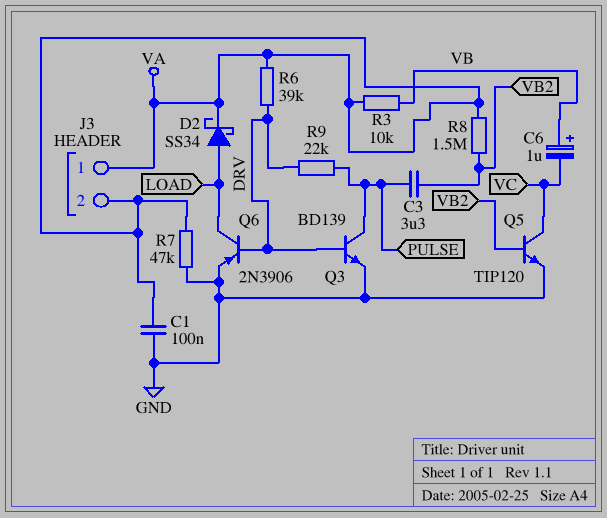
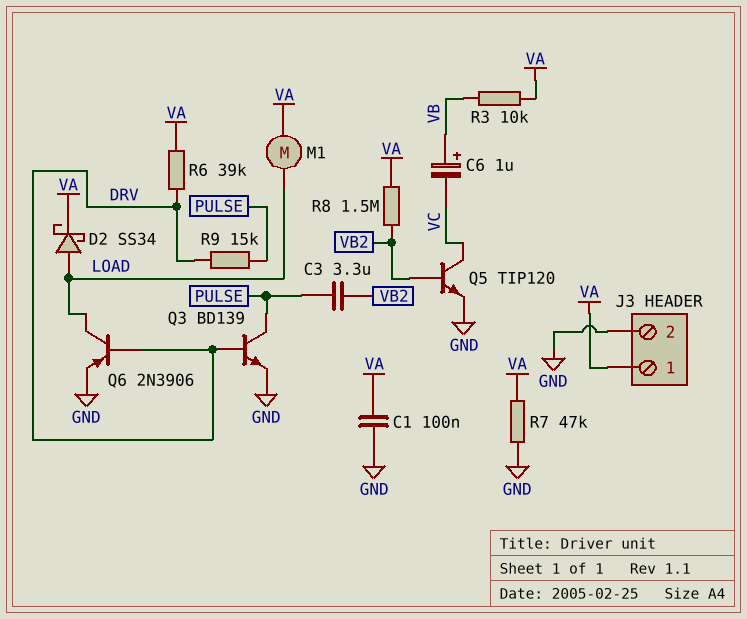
J3 pin 2: VA -> GND
M1: none -> motor (LOAD, VA)
R9: 22k (DRV, PULSE) -> 15k (DRV, PULSE)

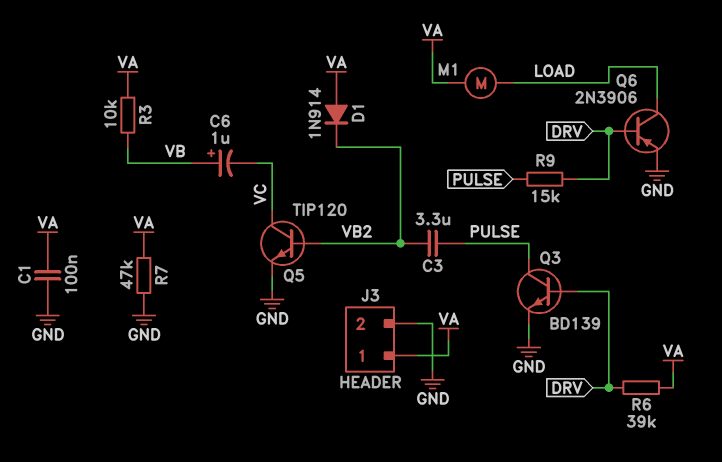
D1: none -> diode 1N914 (A VA, K VB2)
D2: schottky SS34 (A LOAD, K VA) -> none
R8: 1.5M (VA, VB2) -> none

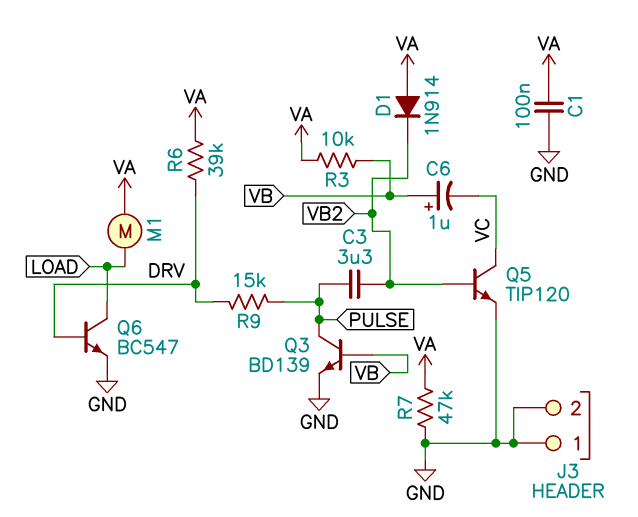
J3 pin 1: VA -> GND
Q3: NPN BD139 (B DRV, C PULSE, E GND) -> NPN BD139 (B VB, C PULSE, E GND)
Q6: PNP 2N3906 (B DRV, C LOAD, E GND) -> NPN BC547 (B DRV, C LOAD, E GND)

